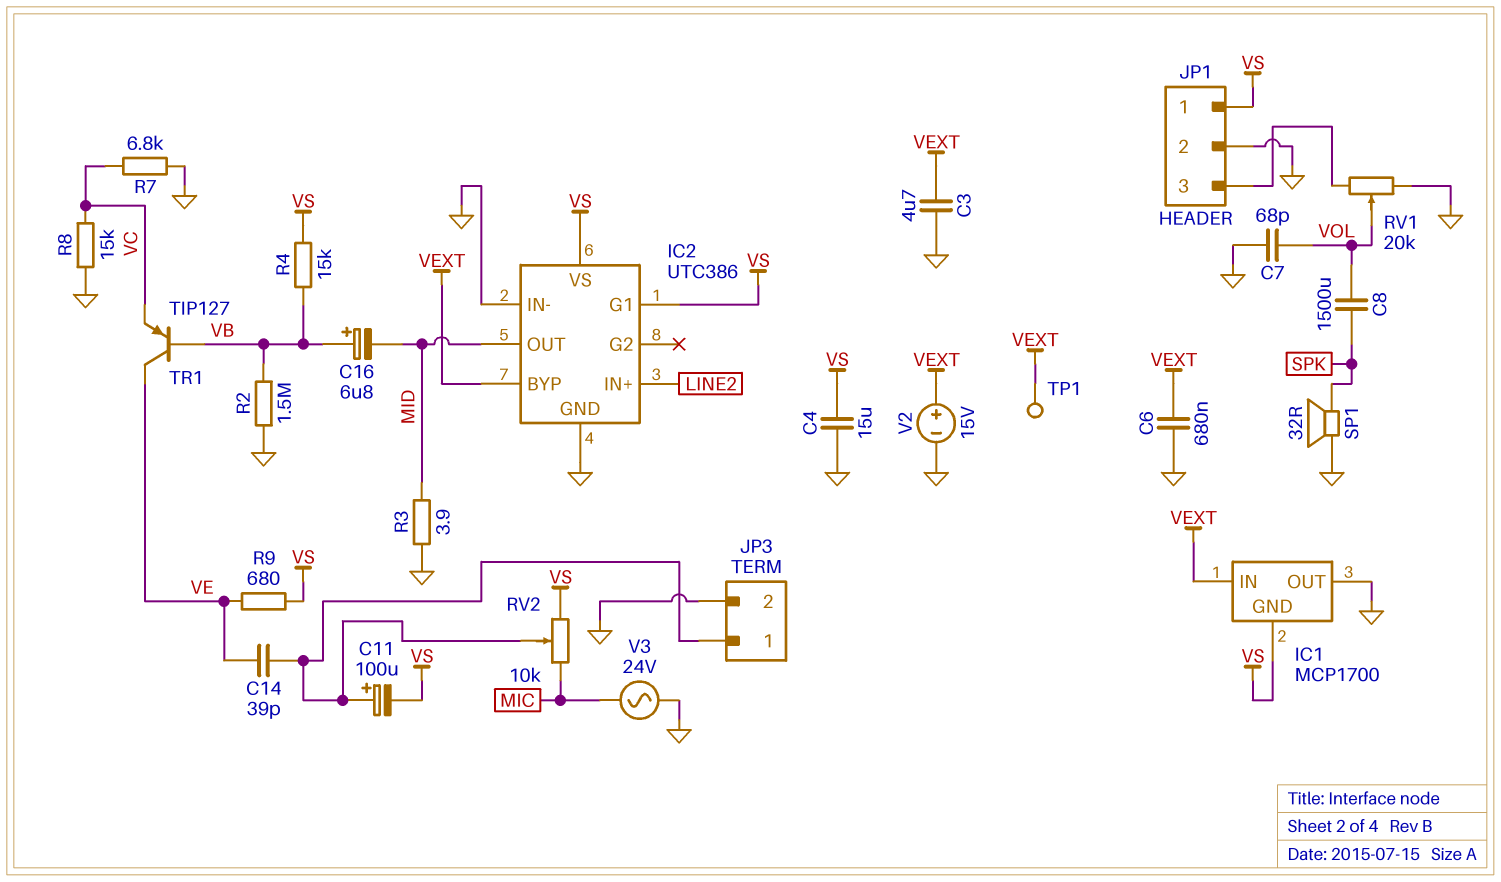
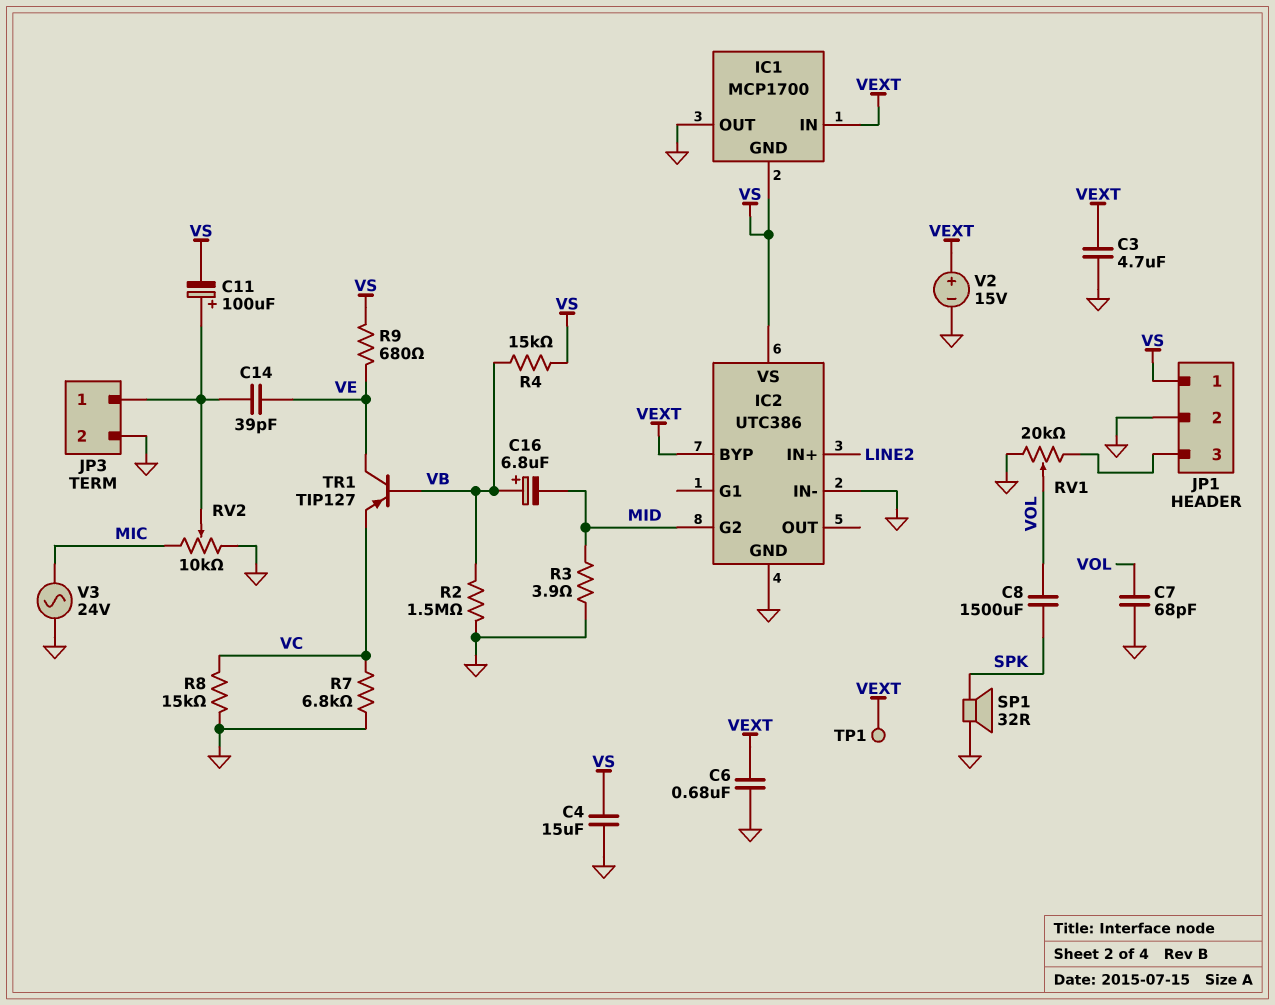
IC2 pin G1: VS -> none
IC2 pin G2: none -> MID
IC2 pin OUT: MID -> none
RV2: 10k (MIC, VS, wiper JP3/1) -> 10k (GND, MIC, wiper JP3/1)

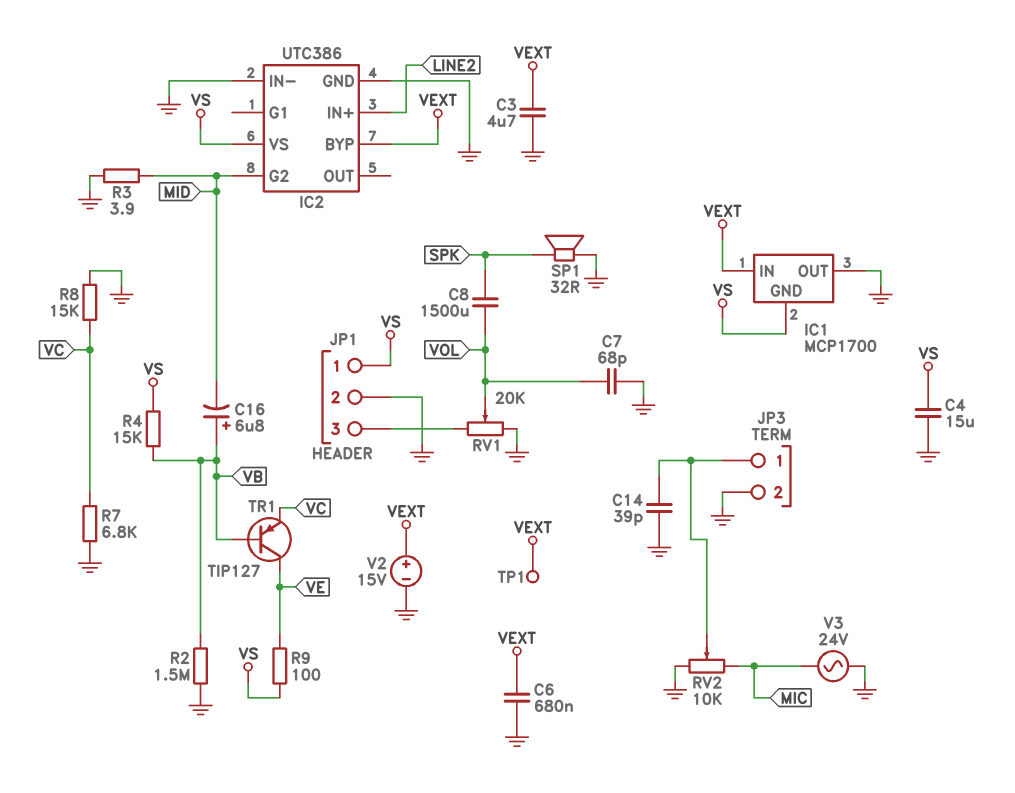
C11: 100uF (plus JP3/1, minus VS) -> none
C14: 39pF (JP3/1, VE) -> 39pF (GND, JP3/1)
R9: 680 (VE, VS) -> 100 (VE, VS)

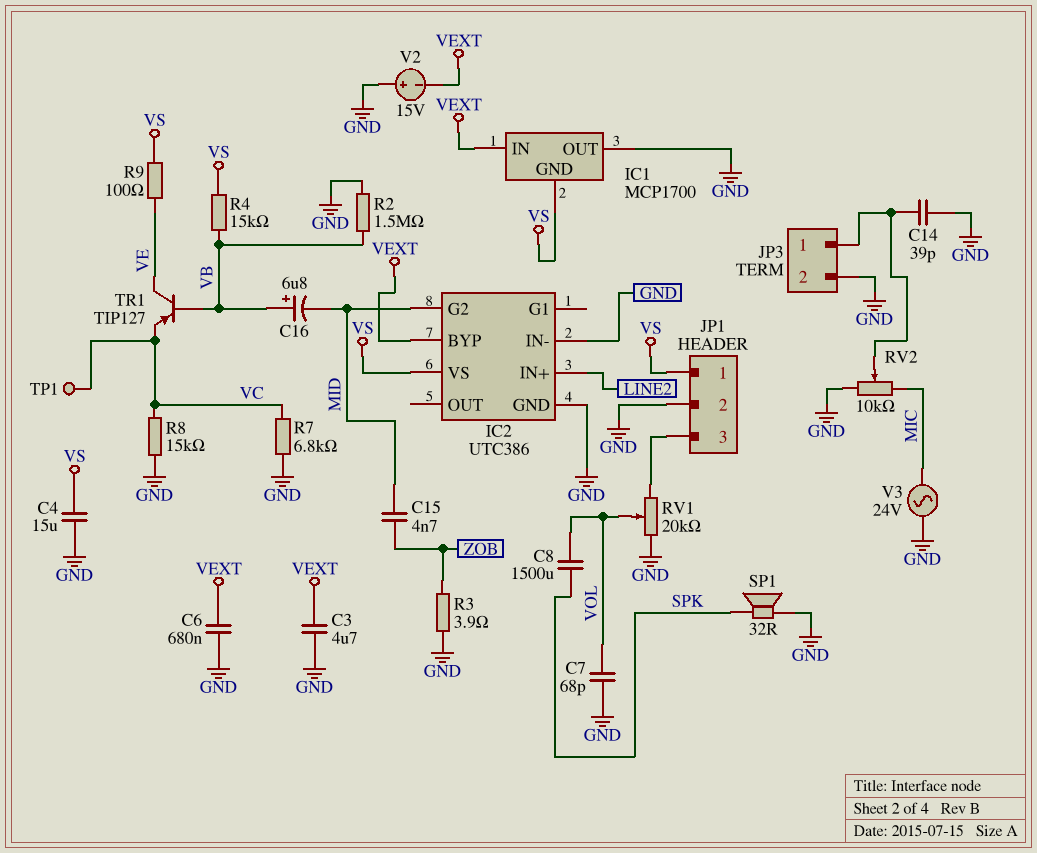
C15: none -> 4.7nF (MID, ZOB)
R3: 3.9 (GND, MID) -> 3.9 (GND, ZOB)
TP1: test point (VEXT) -> test point (VC)
V2: 15V (plus VEXT, minus GND) -> 15V (plus GND, minus VEXT)

